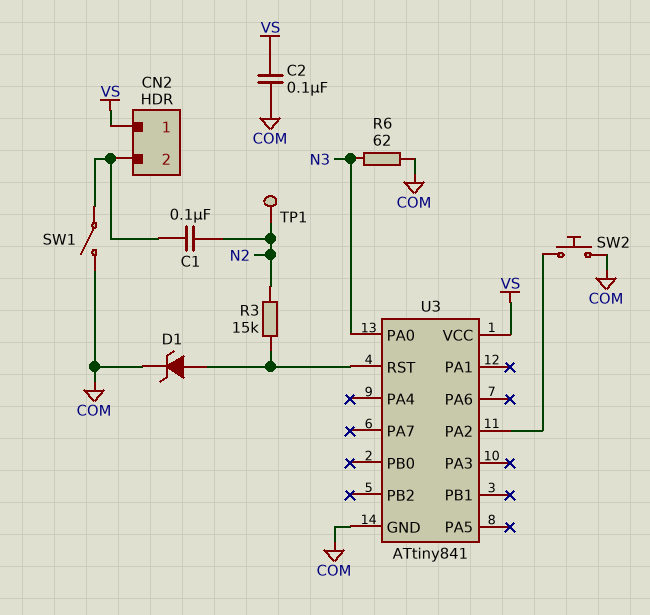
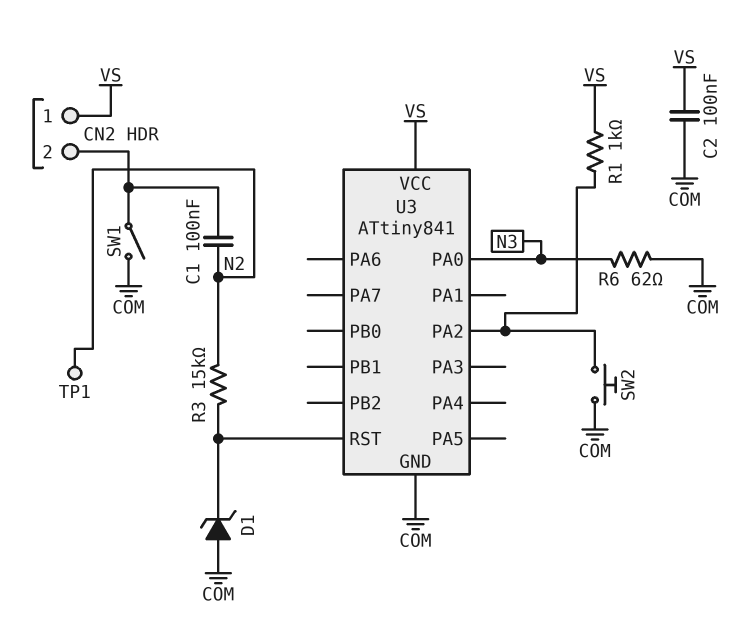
D1: zener (A U3/RST, K COM) -> zener (A COM, K U3/RST)
R1: none -> 1k (U3/PA2, VS)

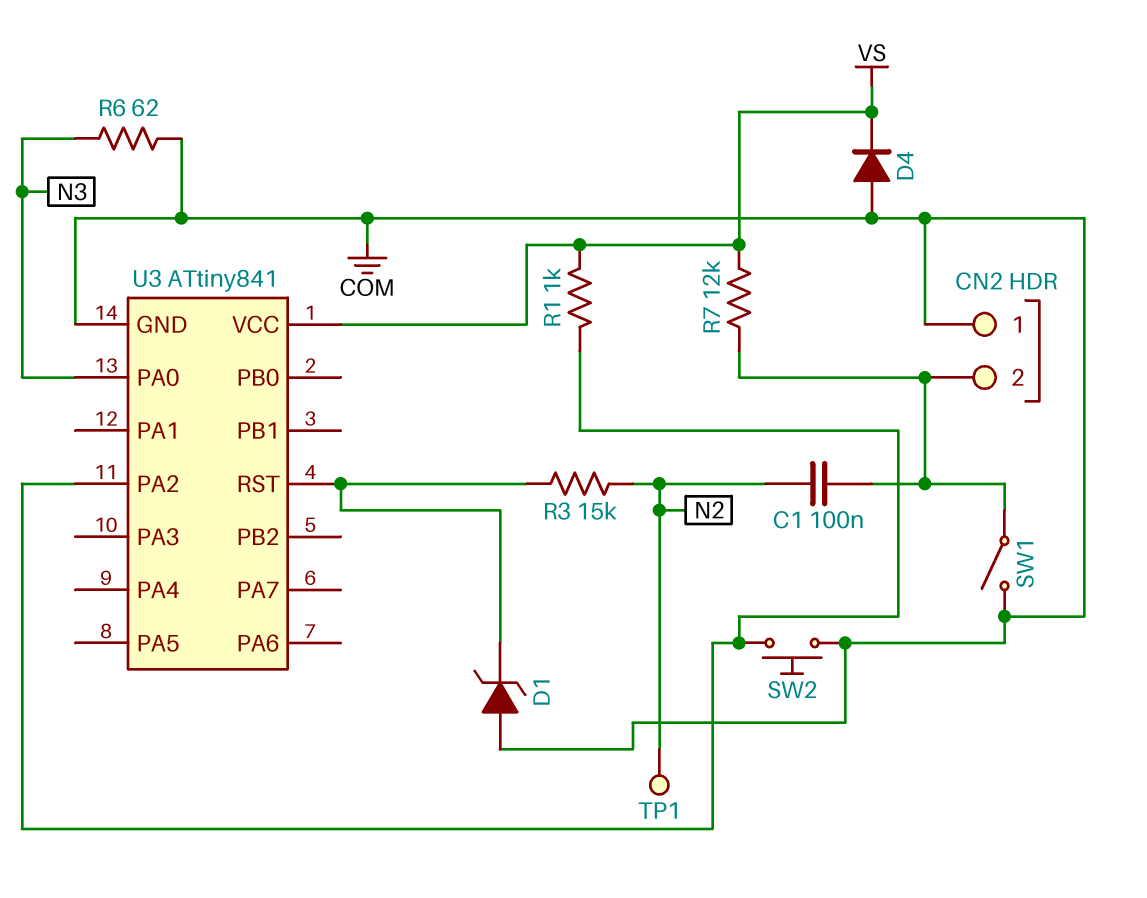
C2: 100nF (COM, VS) -> none
CN2 pin 1: VS -> COM
D4: none -> diode (A COM, K VS)
R7: none -> 12k (CN2/2, VS)

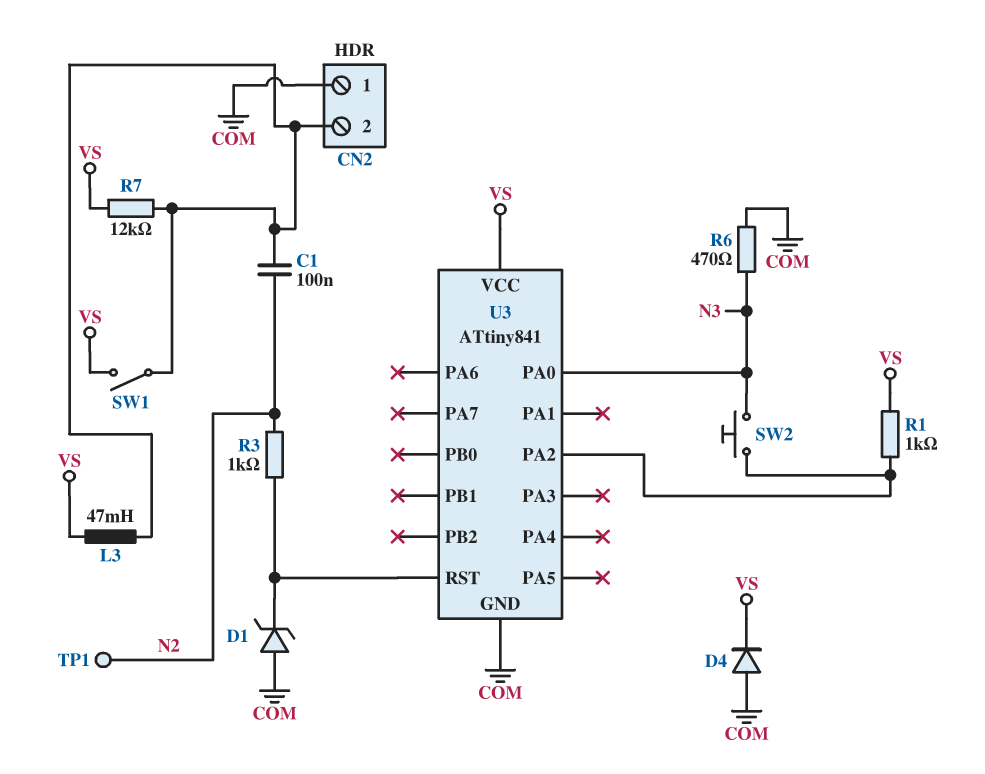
L3: none -> 47mH (CN2/2, VS)
R3: 15k (N2, U3/RST) -> 1k (N2, U3/RST)
R6: 62 (COM, N3) -> 470 (COM, N3)
SW1: switch (CN2/2, COM) -> switch (CN2/2, VS)
SW2: button (COM, U3/PA2) -> button (N3, U3/PA2)

